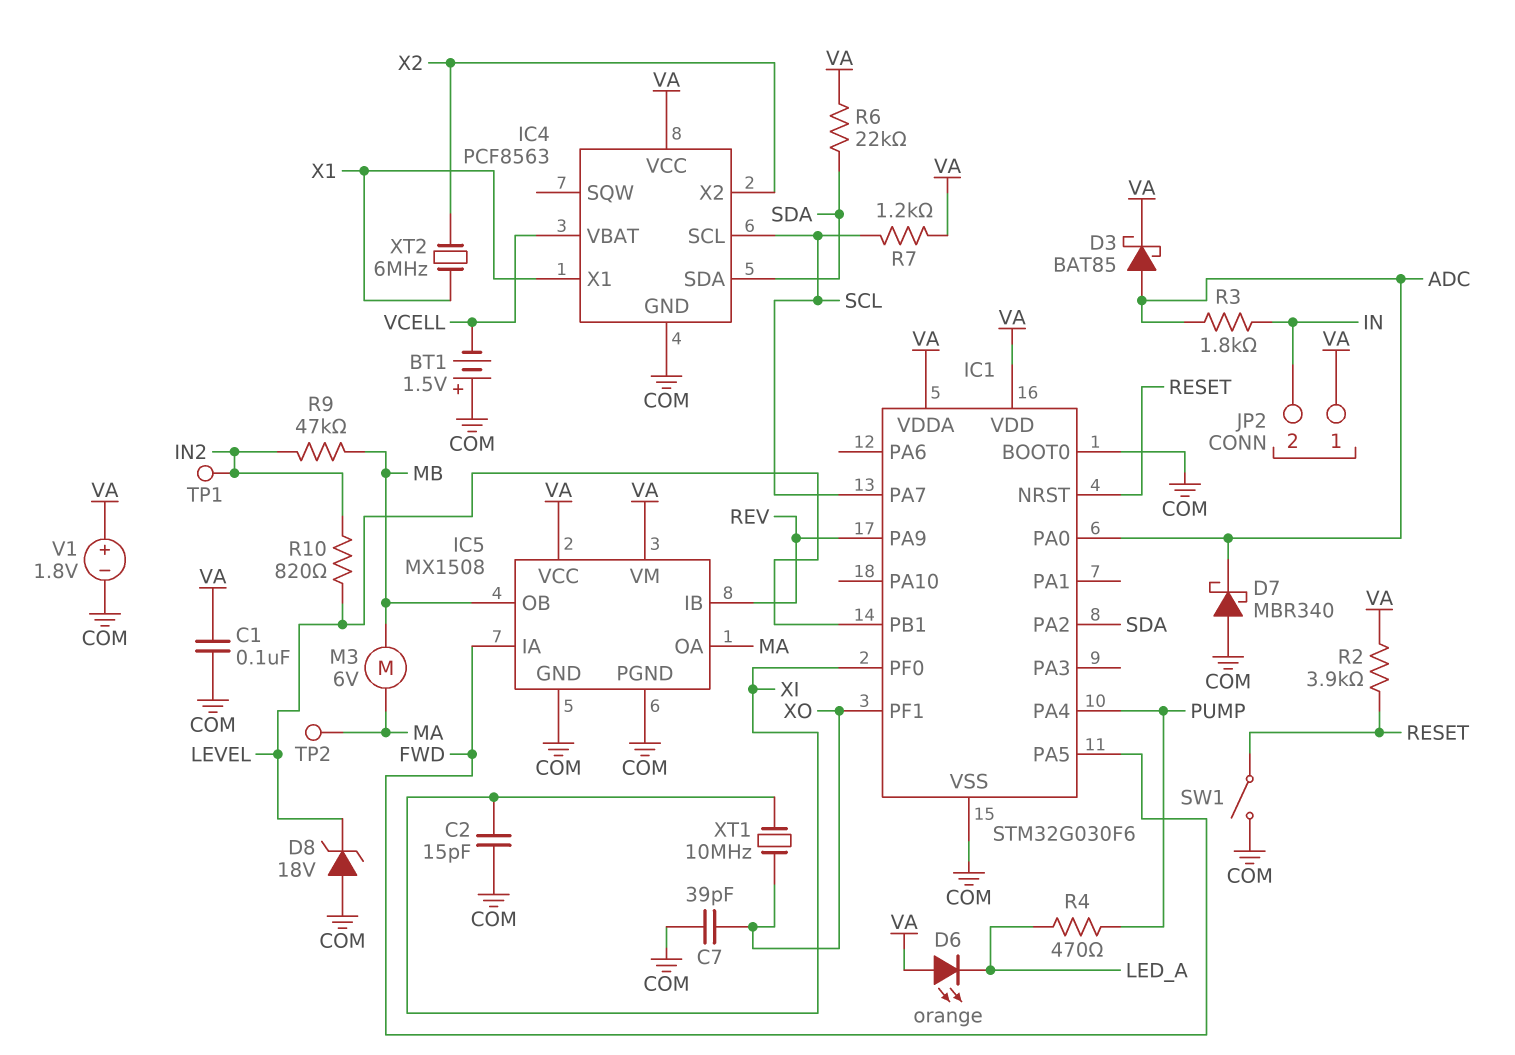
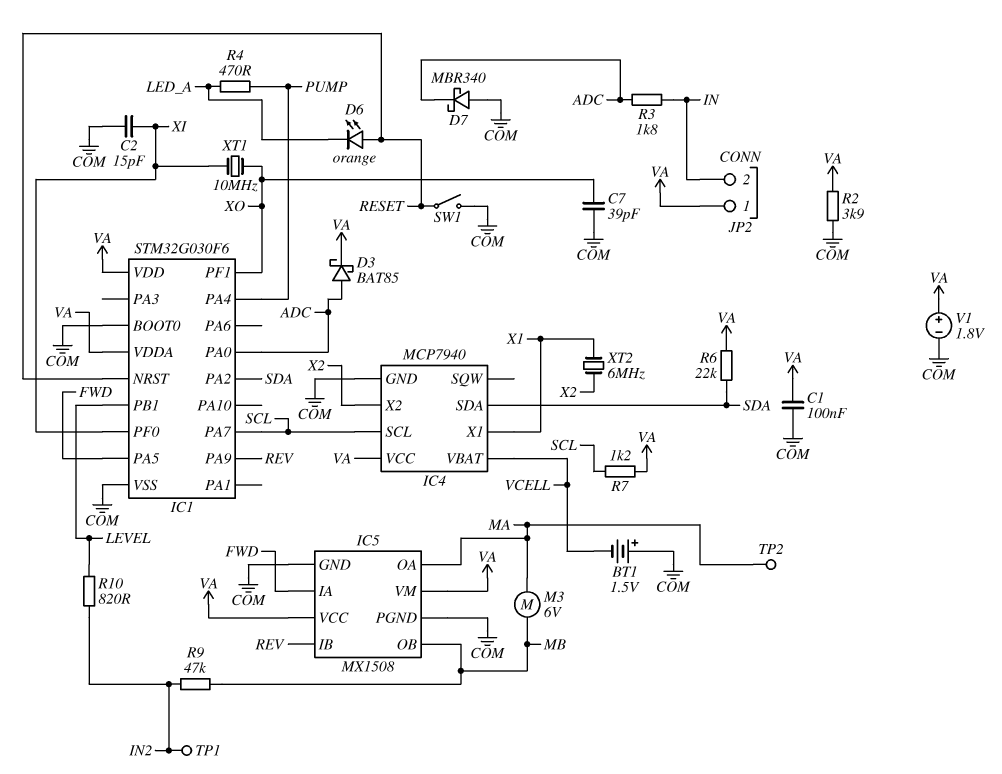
D6: LED orange (A VA, K LED_A) -> LED orange (A RESET, K LED_A)
D8: zener 18V (A COM, K LEVEL) -> none
IC4: PCF8563 -> MCP7940
R2: 3.9k (RESET, VA) -> 3.9k (COM, VA)

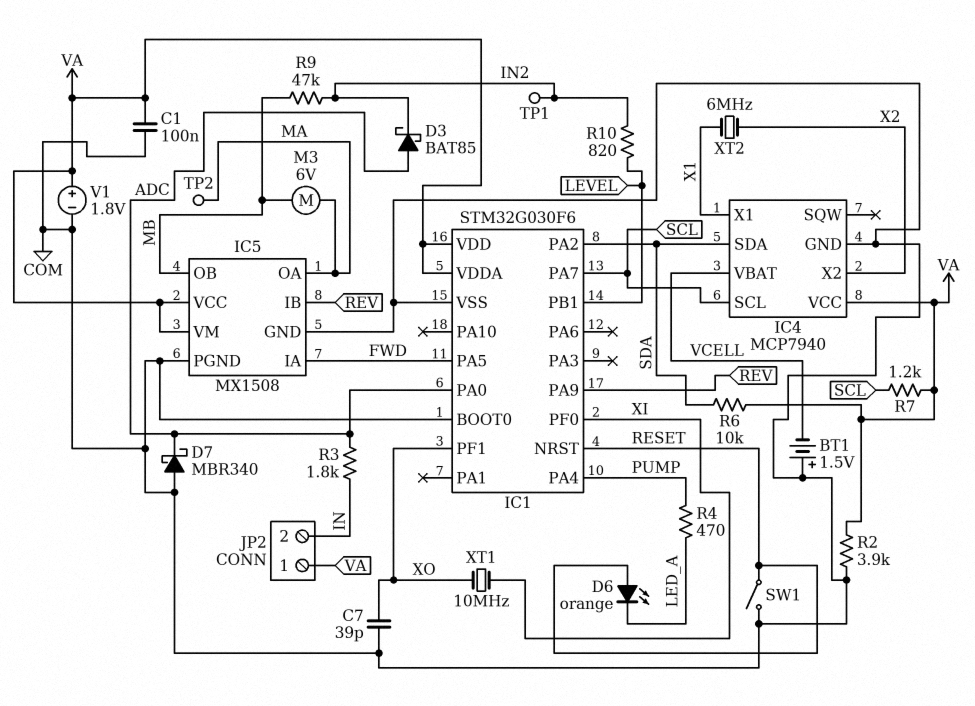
C2: 15pF (COM, XI) -> none
D3: schottky BAT85 (A ADC, K VA) -> schottky BAT85 (A ADC, K IN2)
R6: 22k (SDA, VA) -> 10k (SDA, VA)

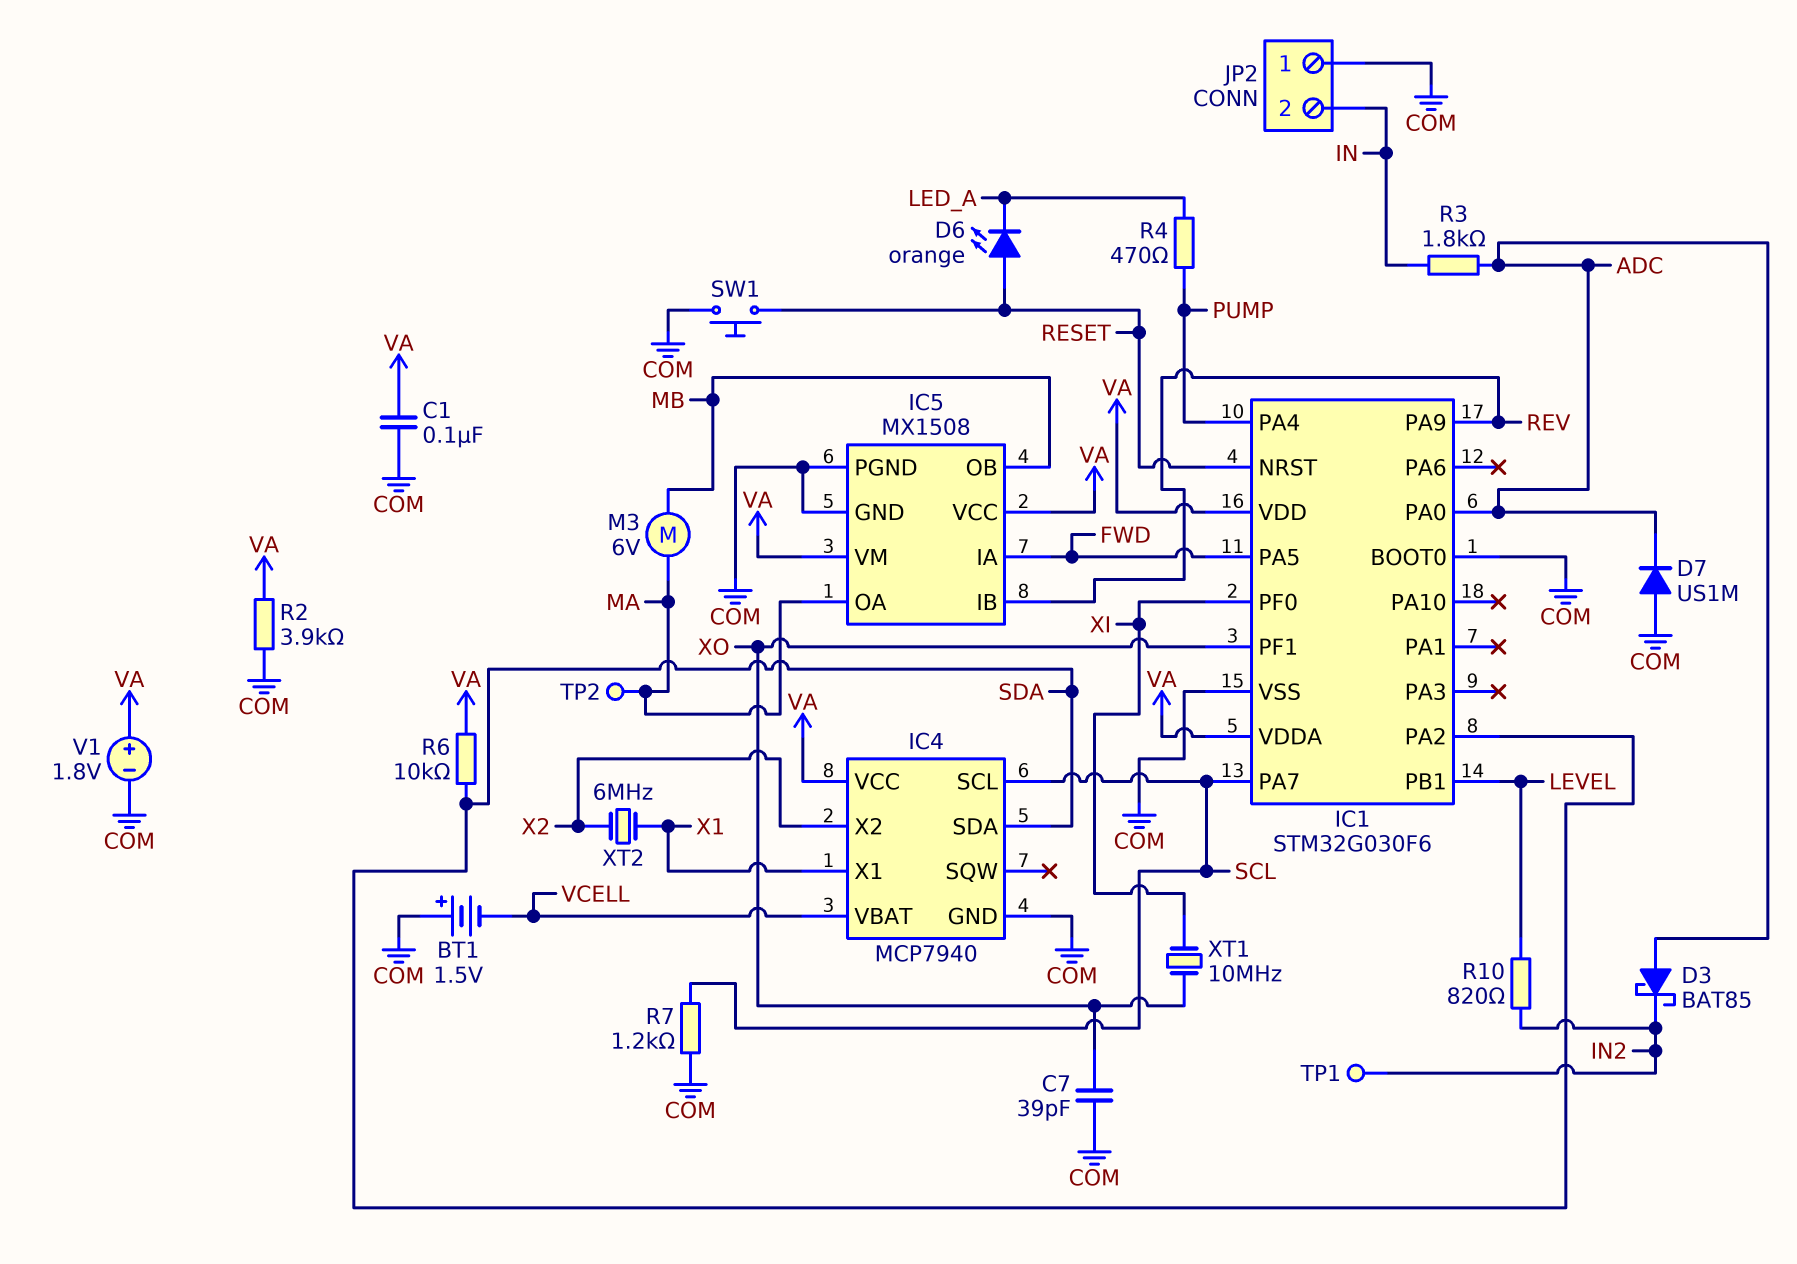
D7: schottky MBR340 (A COM, K ADC) -> diode US1M (A COM, K ADC)
JP2 pin 1: VA -> COM
R7: 1.2k (SCL, VA) -> 1.2k (COM, SCL)
R9: 47k (IN2, MB) -> none
SW1: switch (COM, RESET) -> button (COM, RESET)

